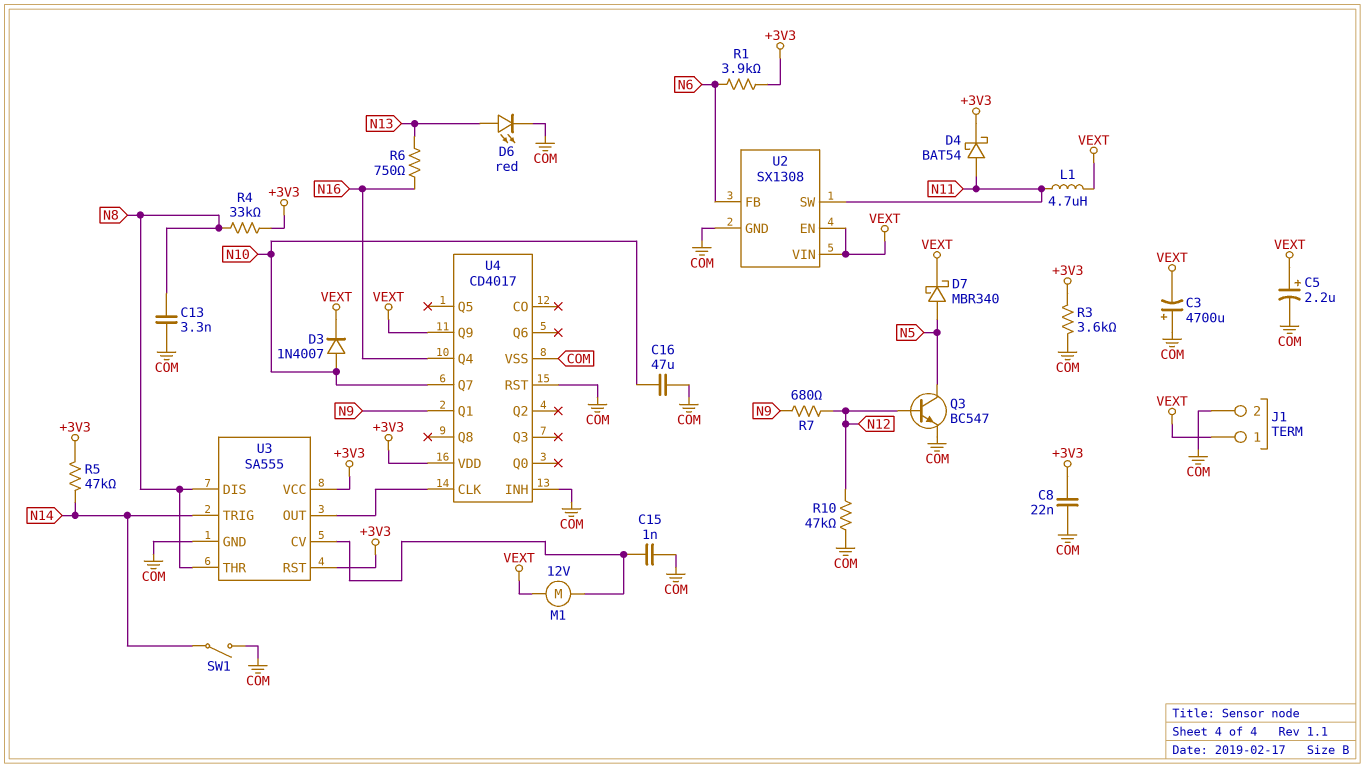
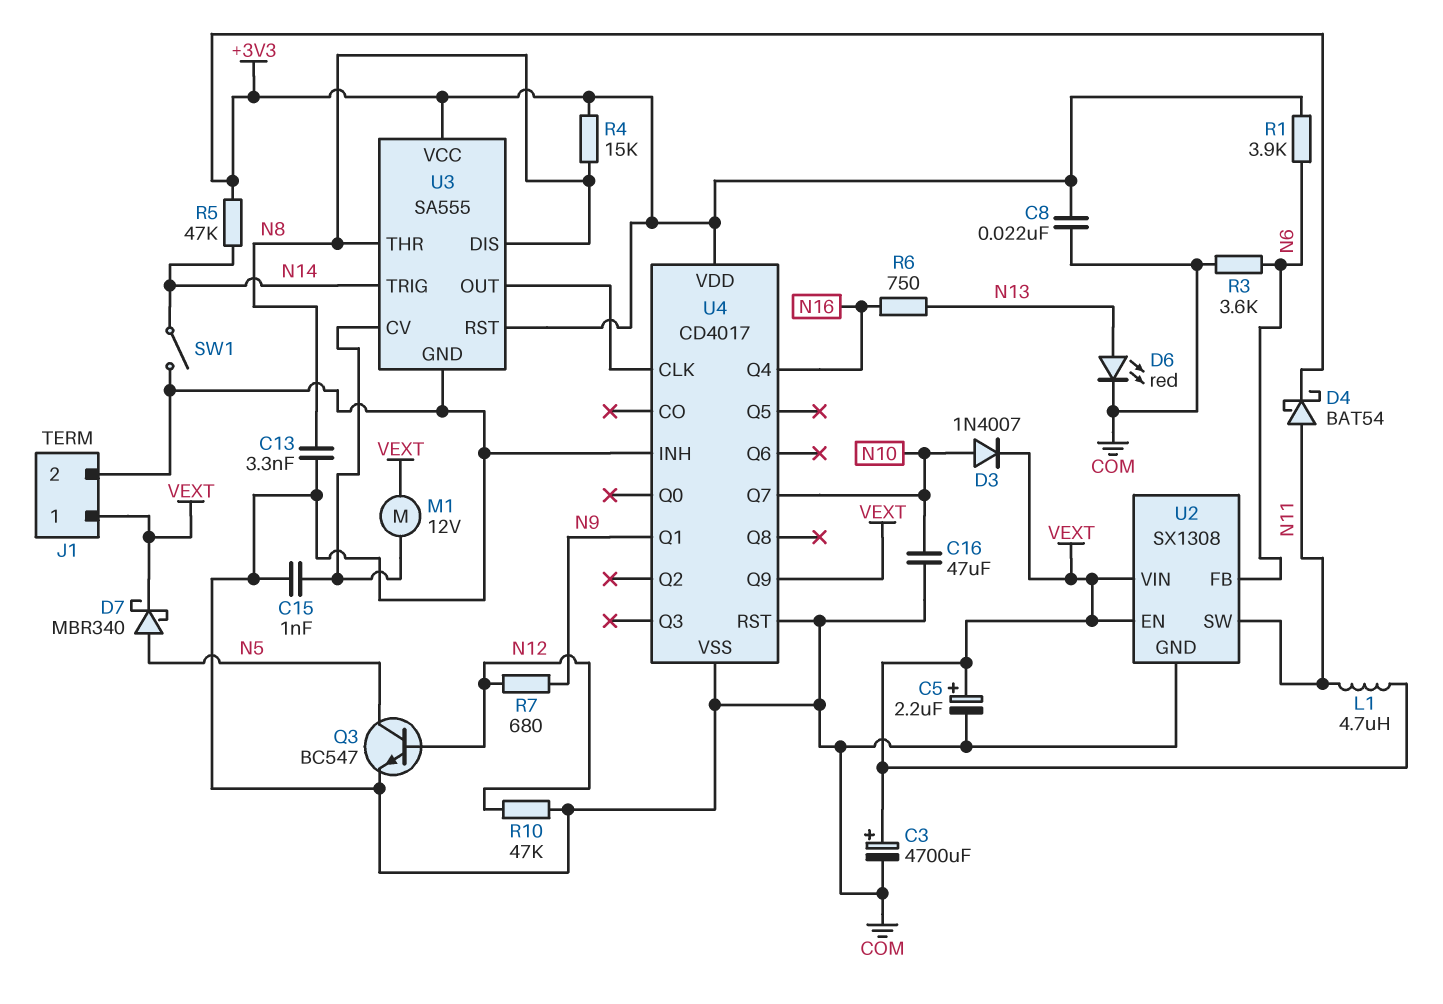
C3: 4700uF (plus COM, minus VEXT) -> 4700uF (plus VEXT, minus COM)
R3: 3.6k (+3V3, COM) -> 3.6k (COM, N6)
R4: 33k (+3V3, N8) -> 15k (+3V3, N8)

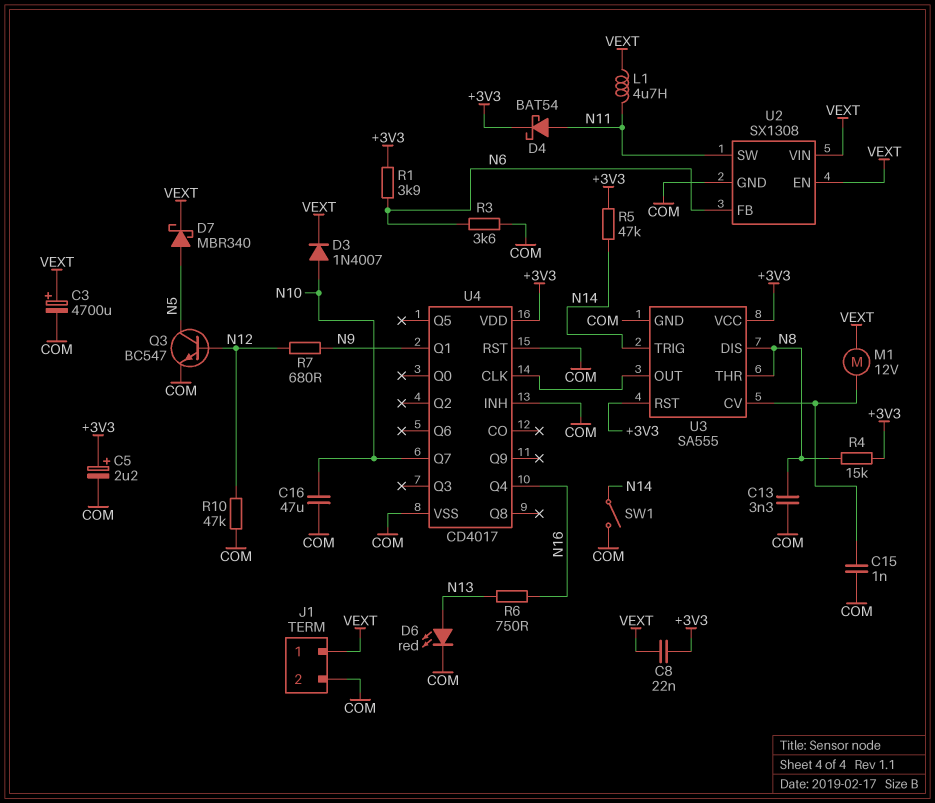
C5: 2.2uF (plus VEXT, minus COM) -> 2.2uF (plus +3V3, minus COM)
C8: 22nF (+3V3, COM) -> 22nF (+3V3, VEXT)
U4 pin Q9: VEXT -> none

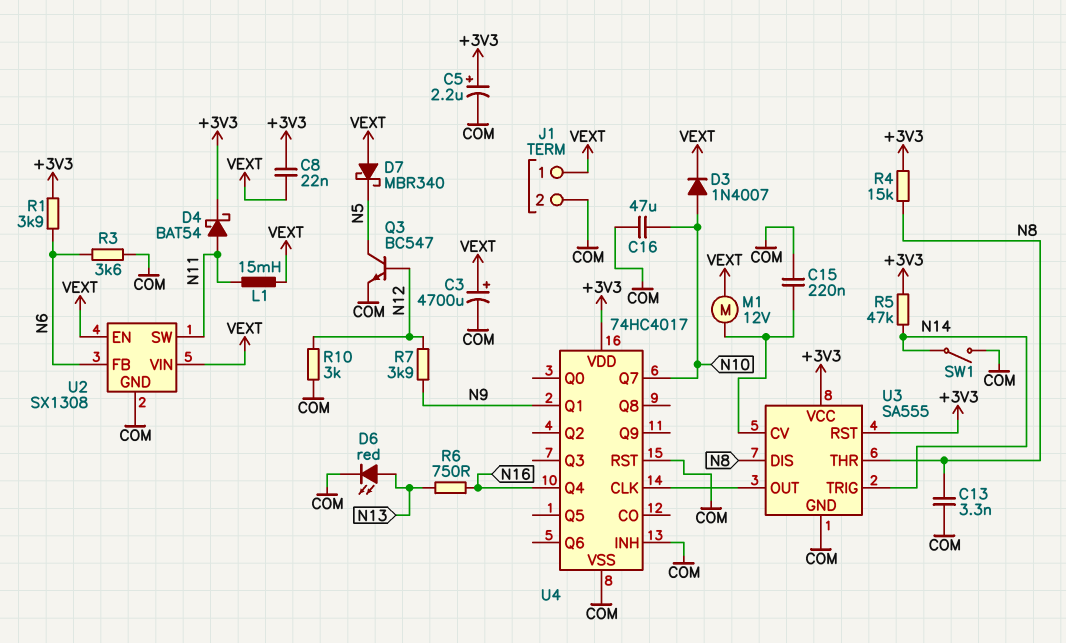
C15: 1nF (COM, U3/CV) -> 220nF (COM, U3/CV)
D7: schottky MBR340 (A N5, K VEXT) -> schottky MBR340 (A VEXT, K N5)
L1: 4.7uH (N11, VEXT) -> 15mH (N11, VEXT)
R7: 680 (N9, N12) -> 3.9k (N9, N12)
R10: 47k (COM, N12) -> 3k (COM, N12)
U4: CD4017 -> 74HC4017

